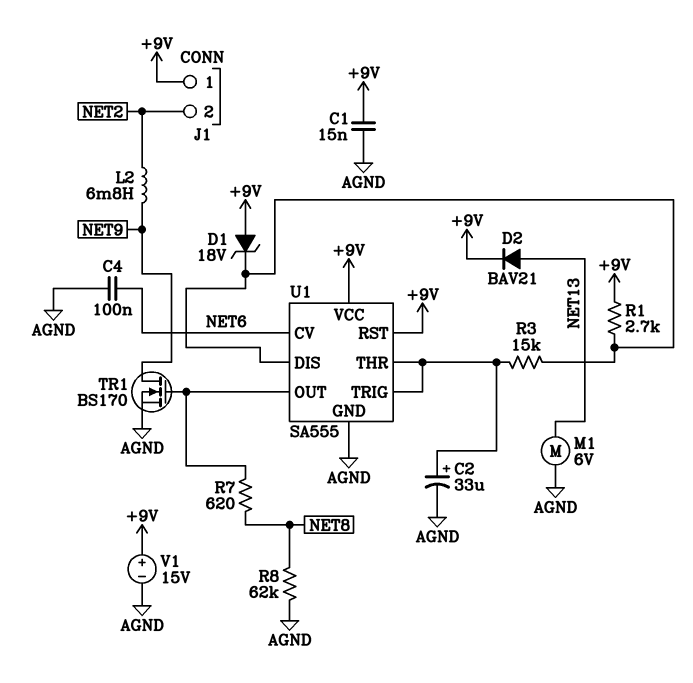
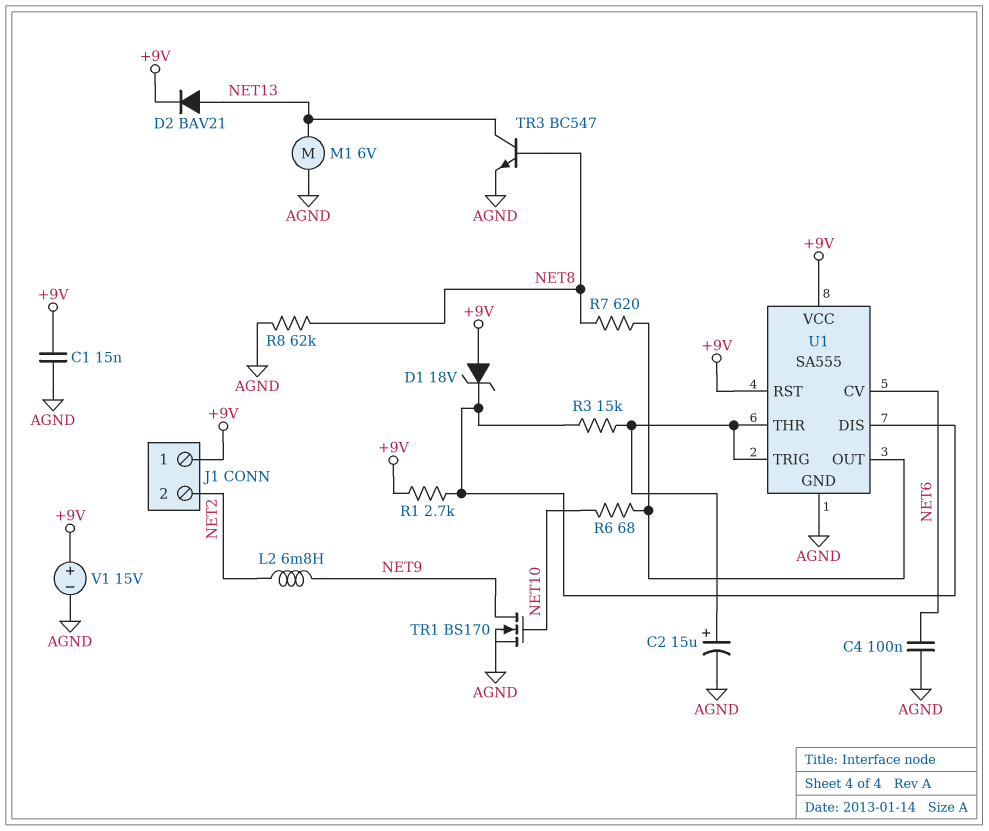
C2: 33uF (plus U1/THR, minus AGND) -> 15uF (plus U1/THR, minus AGND)
R6: none -> 68 (NET10, U1/OUT)
TR1: NMOS BS170 (G U1/OUT, D NET9, S AGND) -> NMOS BS170 (G NET10, D NET9, S AGND)
TR3: none -> NPN BC547 (B NET8, C NET13, E AGND)

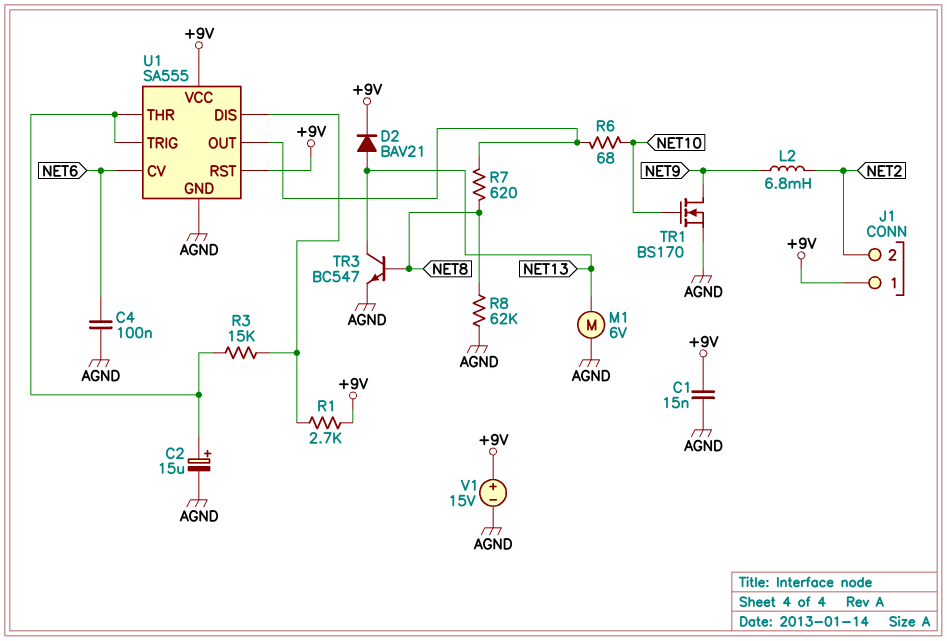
D1: zener 18V (A +9V, K U1/DIS) -> none

